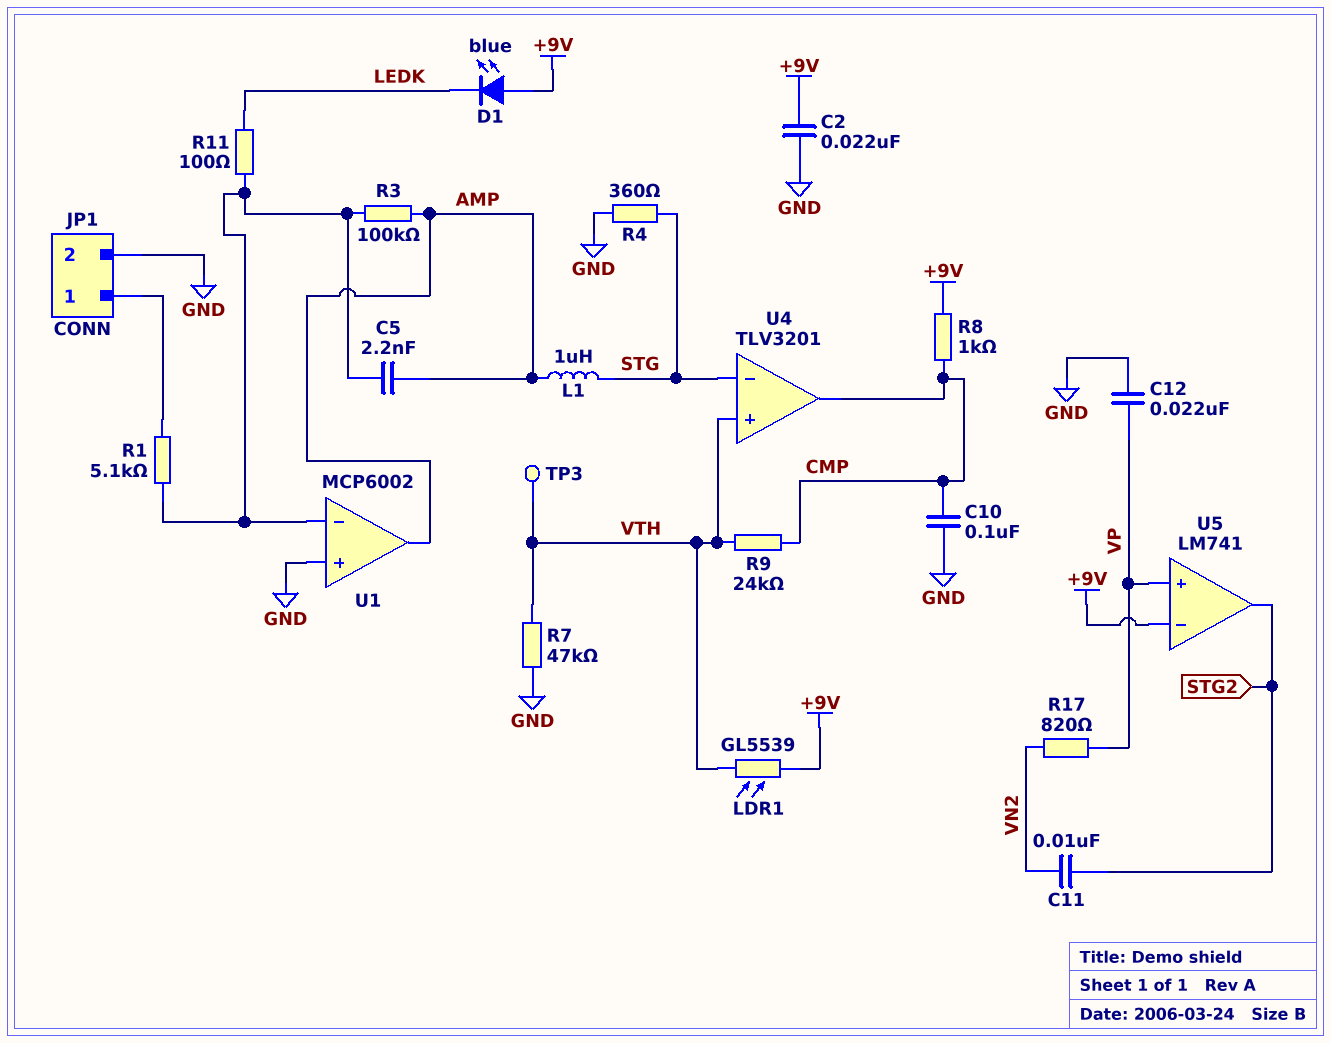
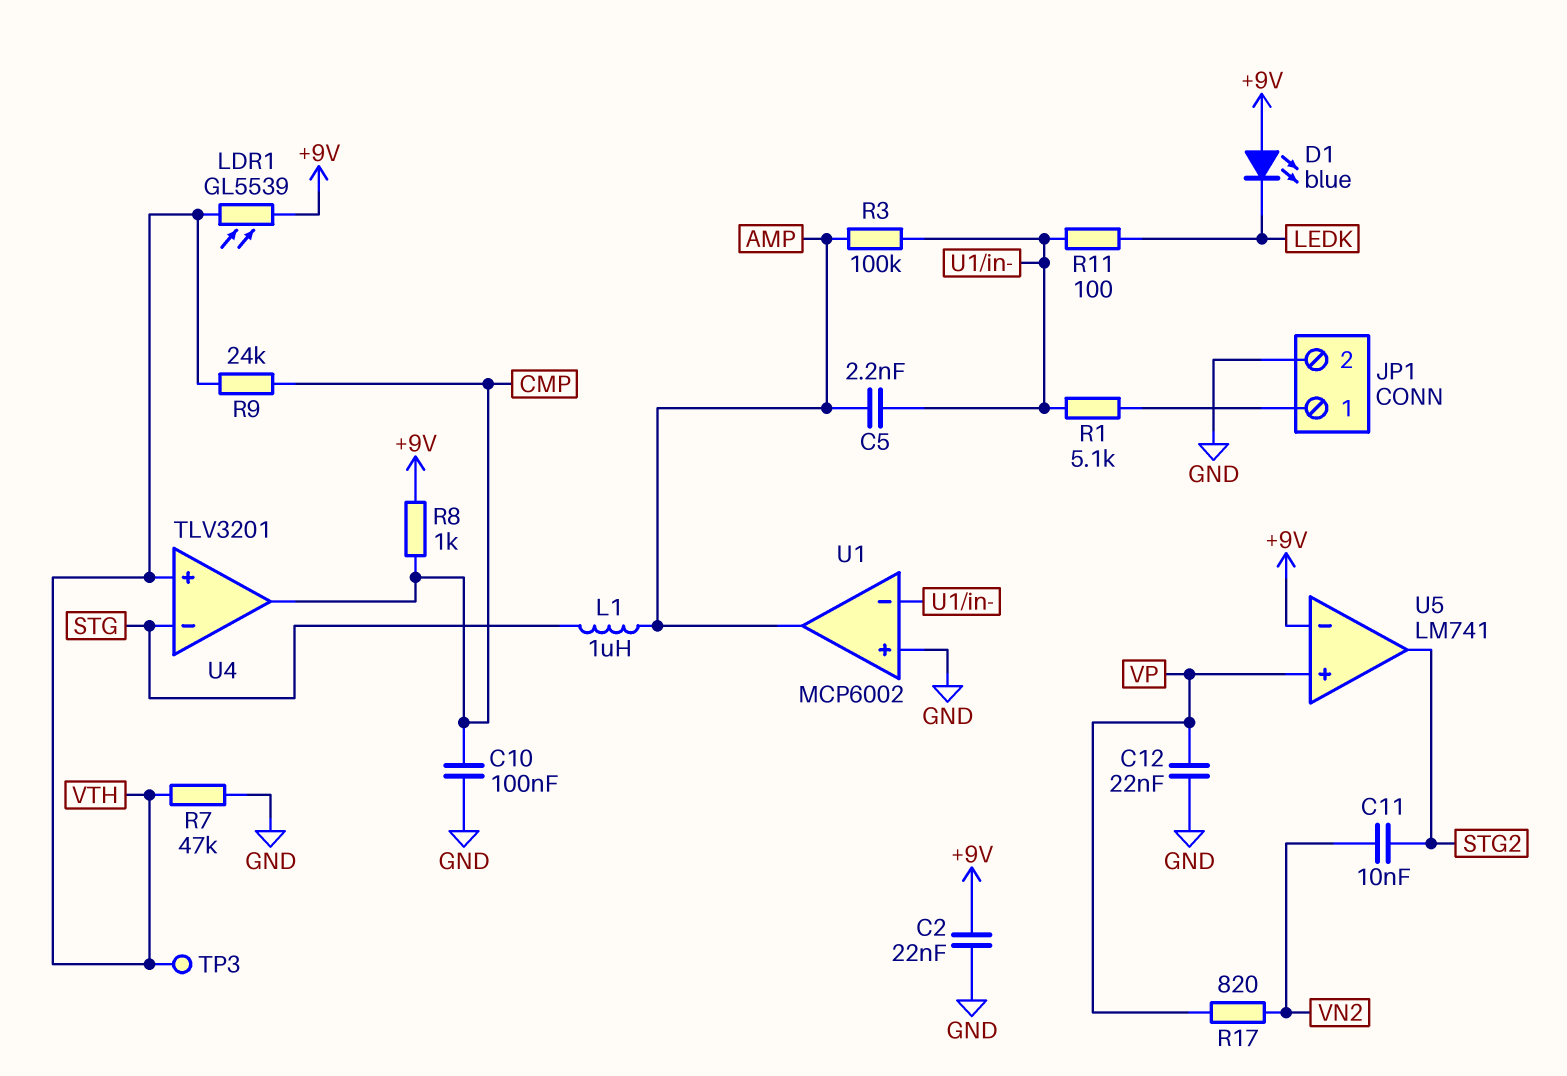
R4: 360 (GND, STG) -> none

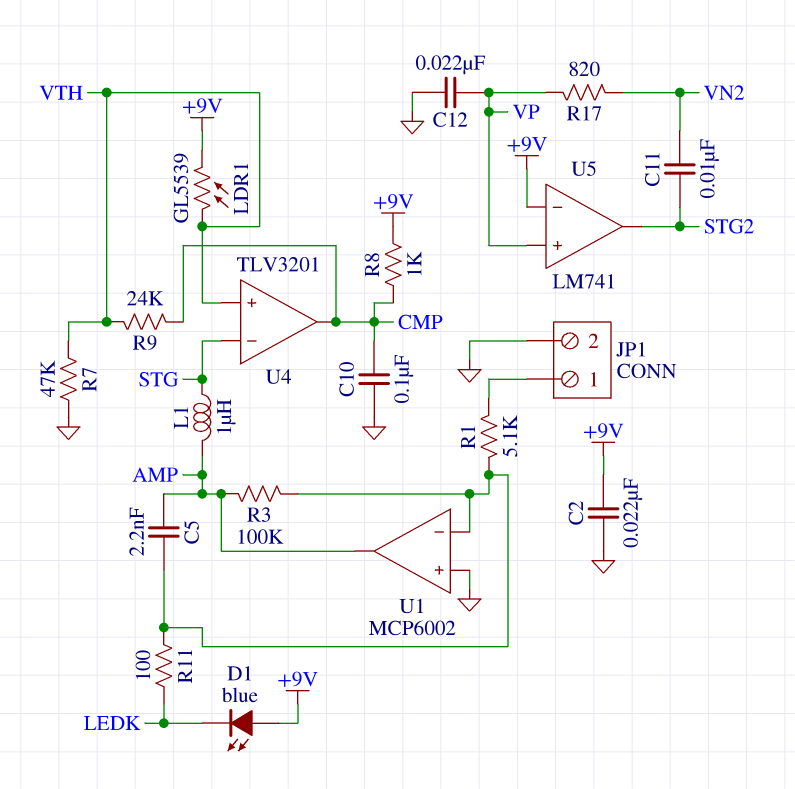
TP3: test point (VTH) -> none

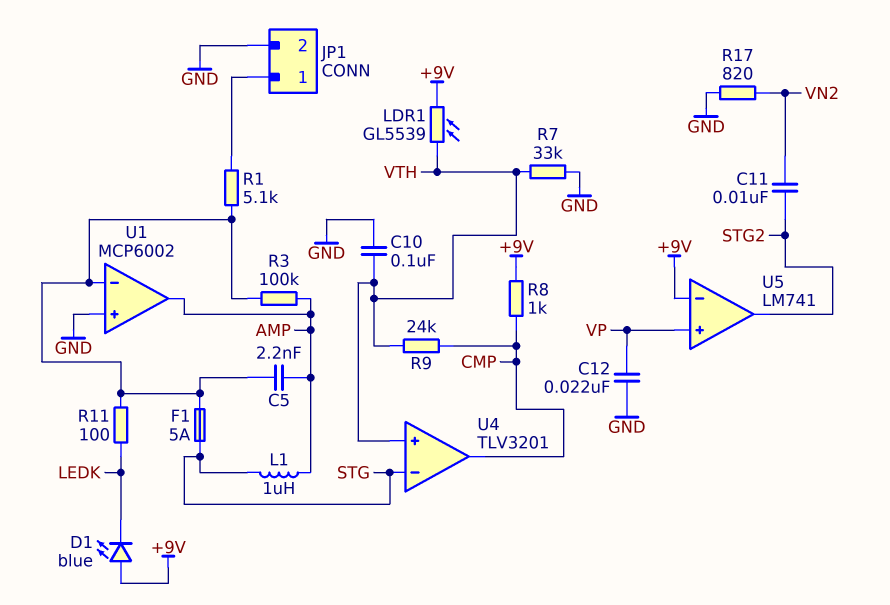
C2: 22nF (+9V, GND) -> none
C10: 100nF (CMP, GND) -> 100nF (GND, VTH)
F1: none -> 5A (STG, U1/in-)
R7: 47k (GND, VTH) -> 33k (GND, VTH)
R17: 820 (VN2, VP) -> 820 (GND, VN2)

